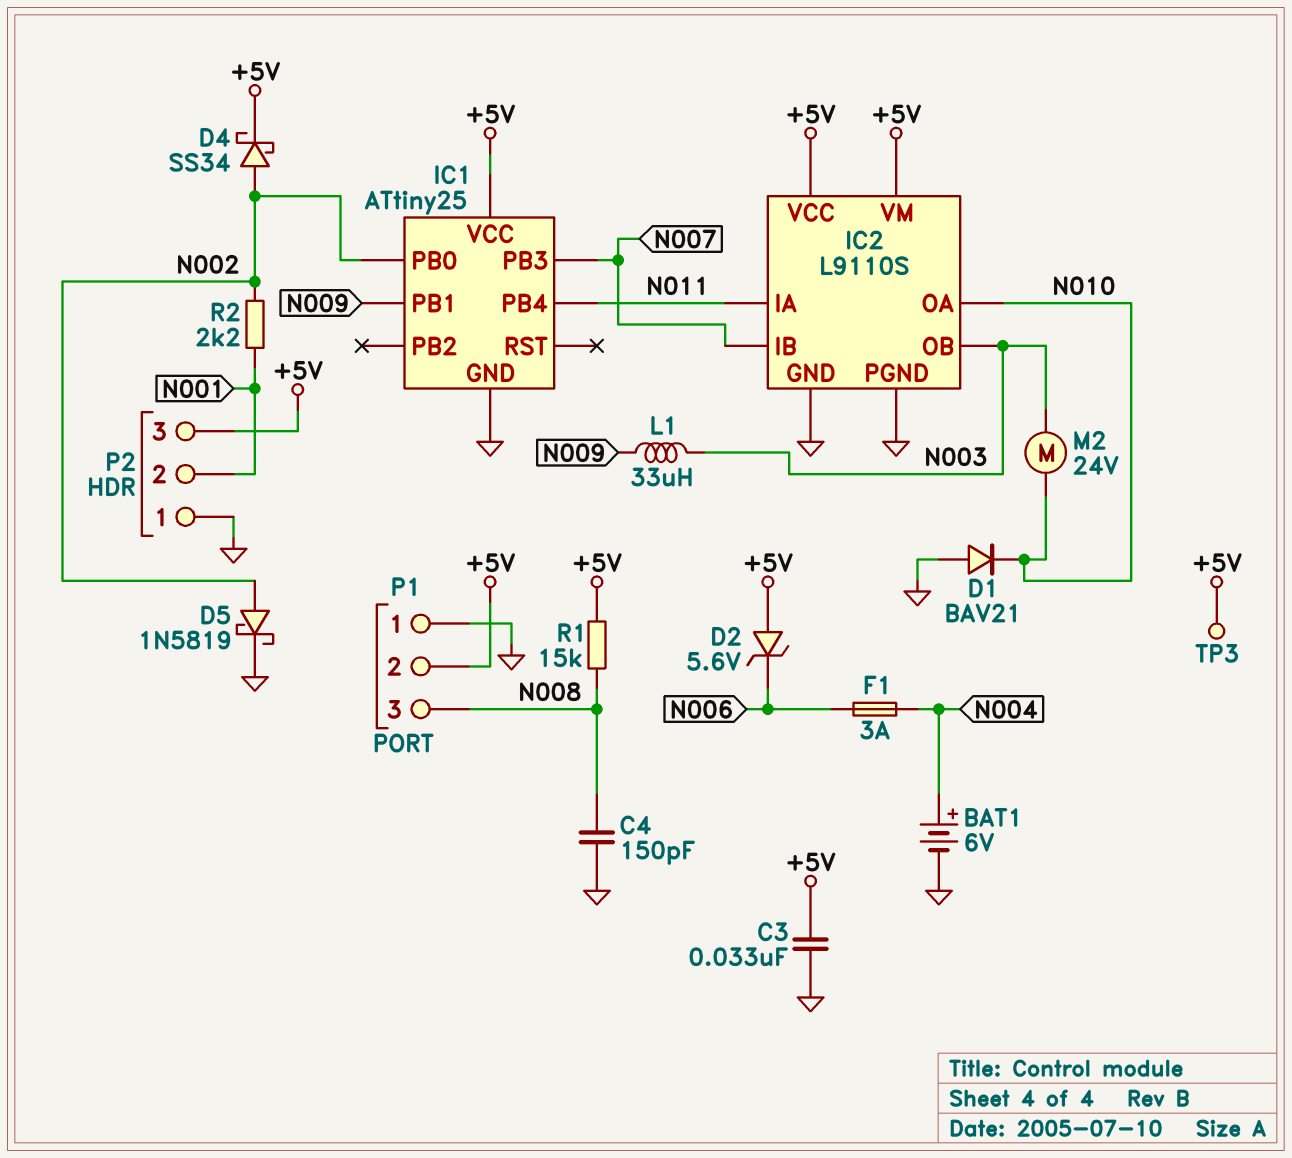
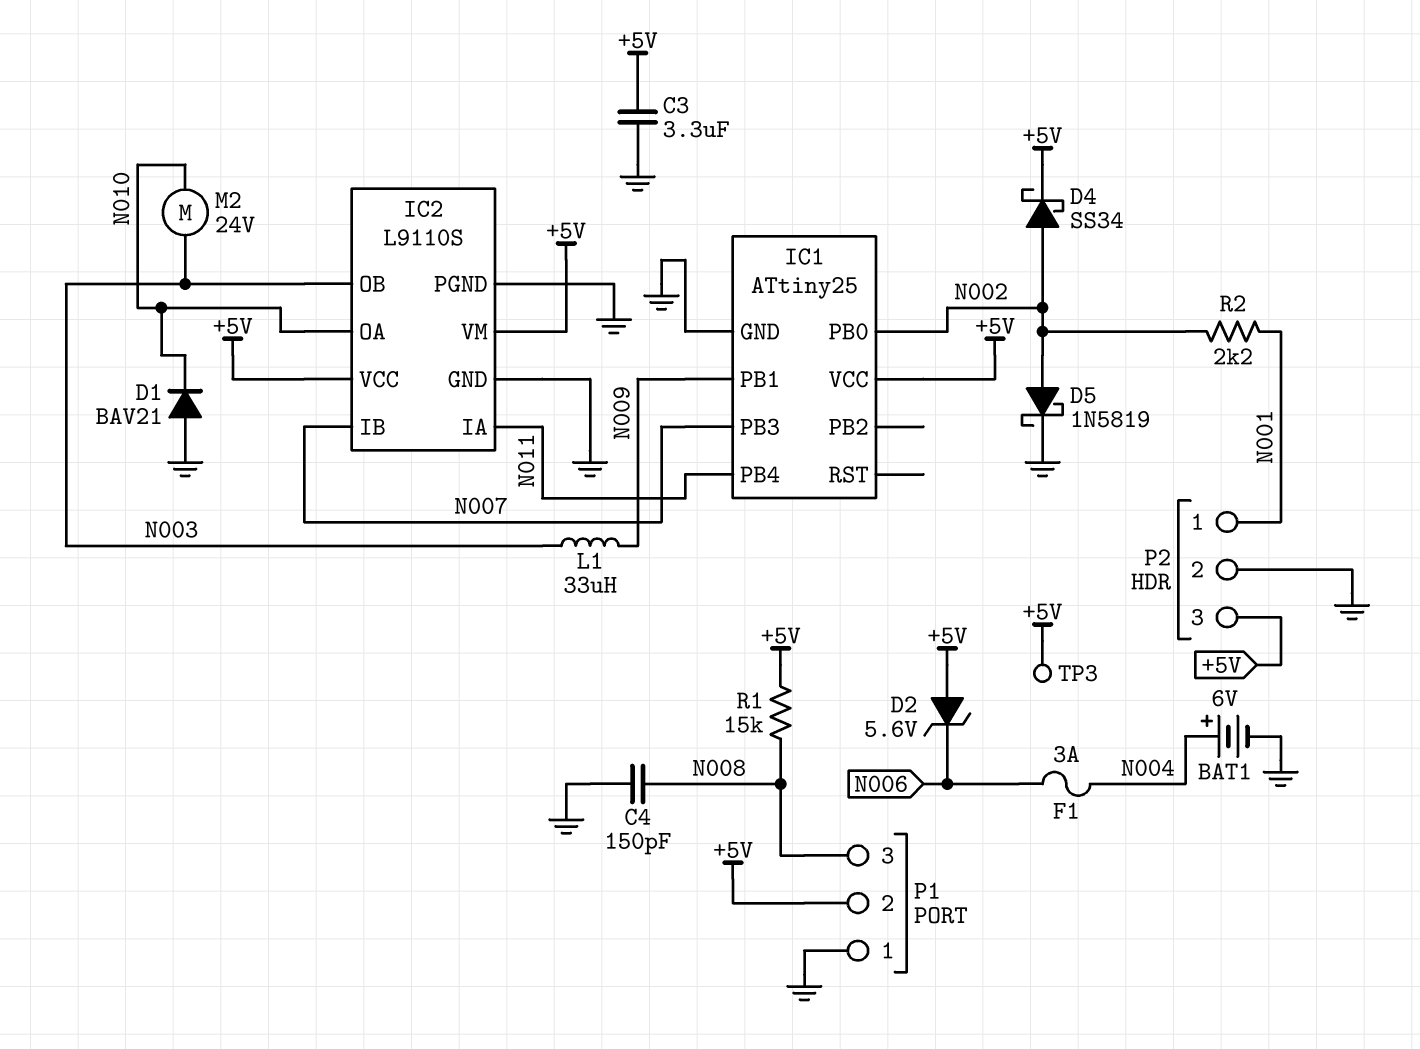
C3: 33nF (+5V, GND) -> 3.3uF (+5V, GND)
P2 pin 1: GND -> N001
P2 pin 2: N001 -> GND

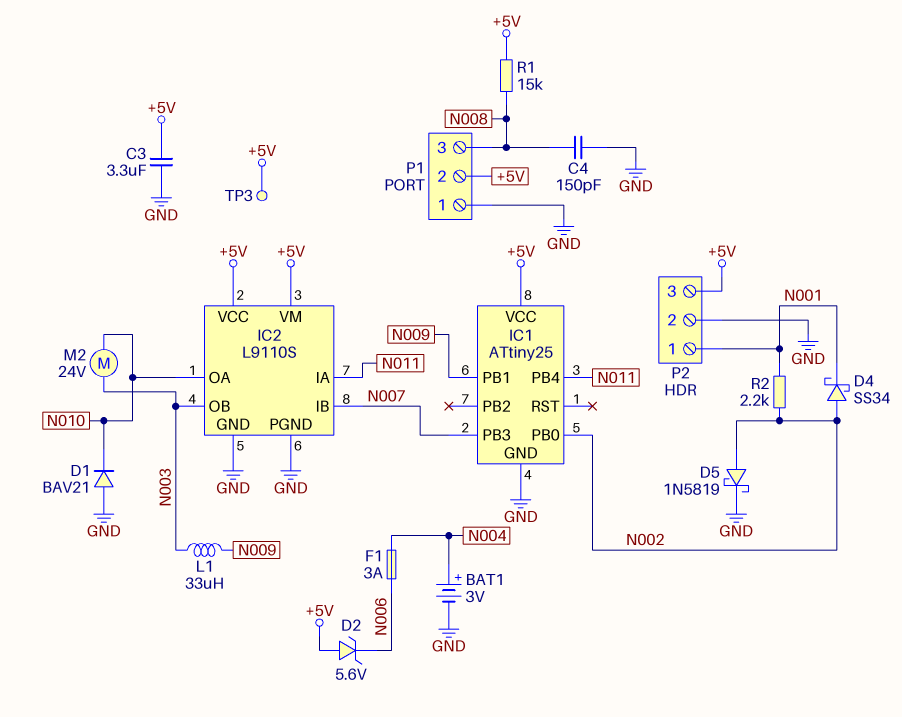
BAT1: 6V (plus N004, minus GND) -> 3V (plus N004, minus GND)
D4: schottky SS34 (A N002, K +5V) -> schottky SS34 (A N002, K N001)

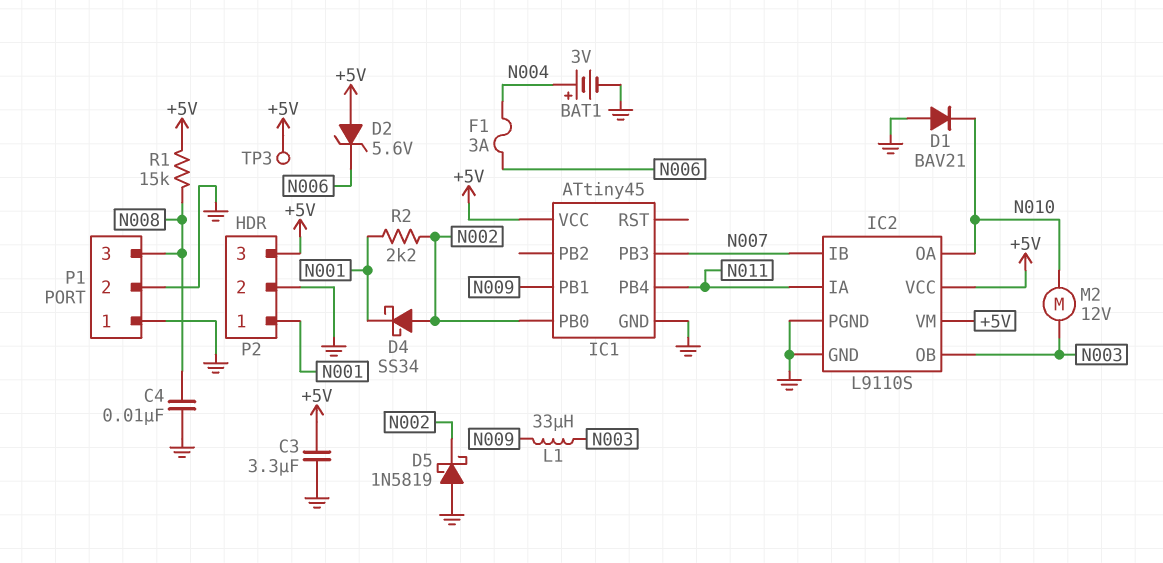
C4: 150pF (GND, N008) -> 10nF (GND, N008)
D5: schottky 1N5819 (A N002, K GND) -> schottky 1N5819 (A GND, K N002)
IC1: ATtiny25 -> ATtiny45
M2: motor 24V (N003, N010) -> motor 12V (N003, N010)
P1 pin 2: +5V -> GND

